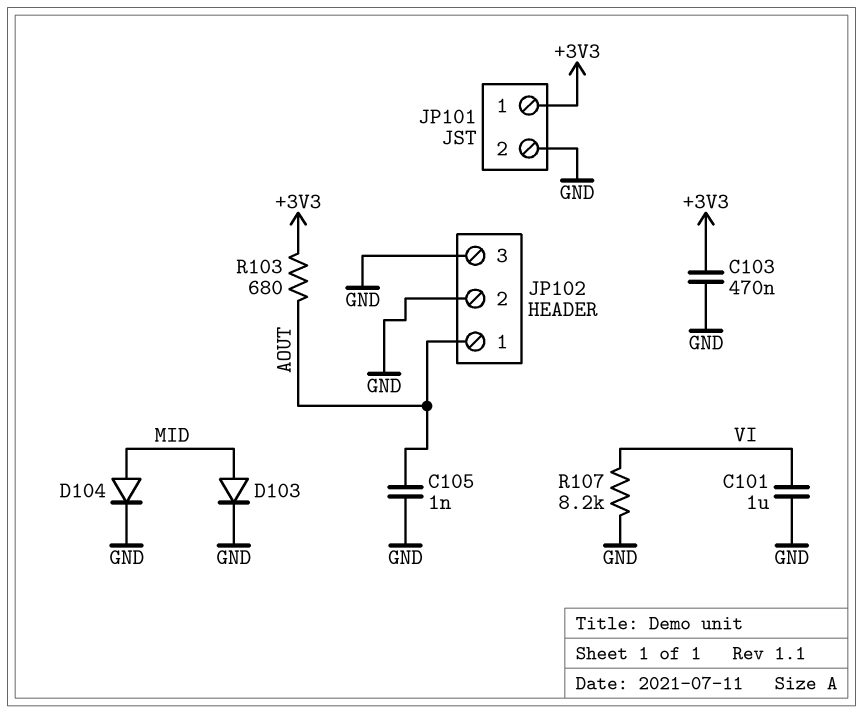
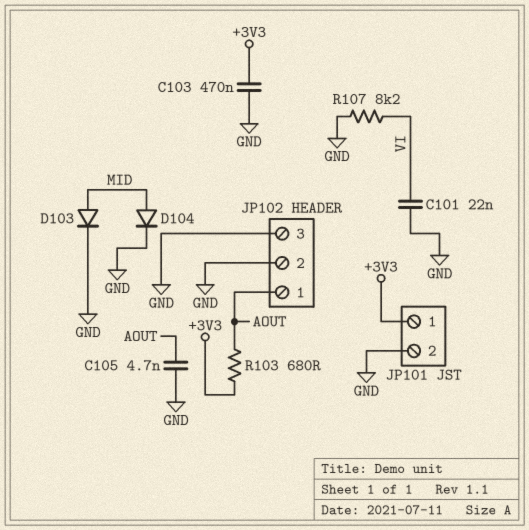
C101: 1uF (GND, VI) -> 22nF (GND, VI)
C105: 1nF (AOUT, GND) -> 4.7nF (AOUT, GND)

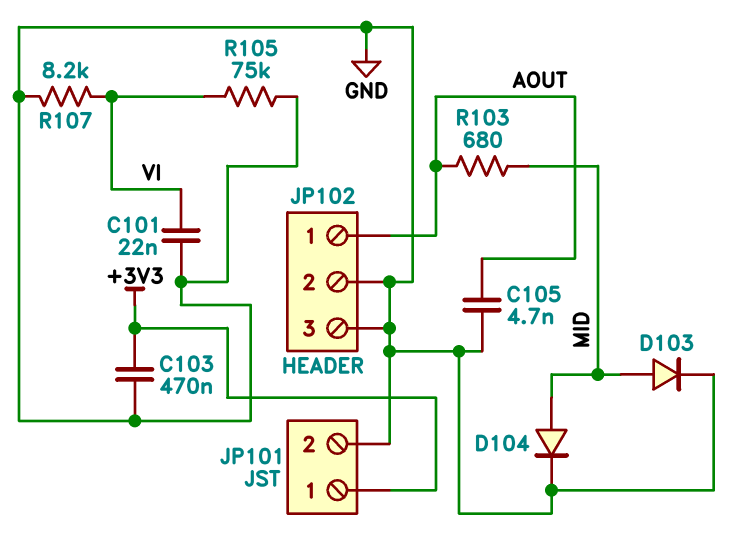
R103: 680 (+3V3, AOUT) -> 680 (AOUT, MID)
R105: none -> 75k (GND, VI)

